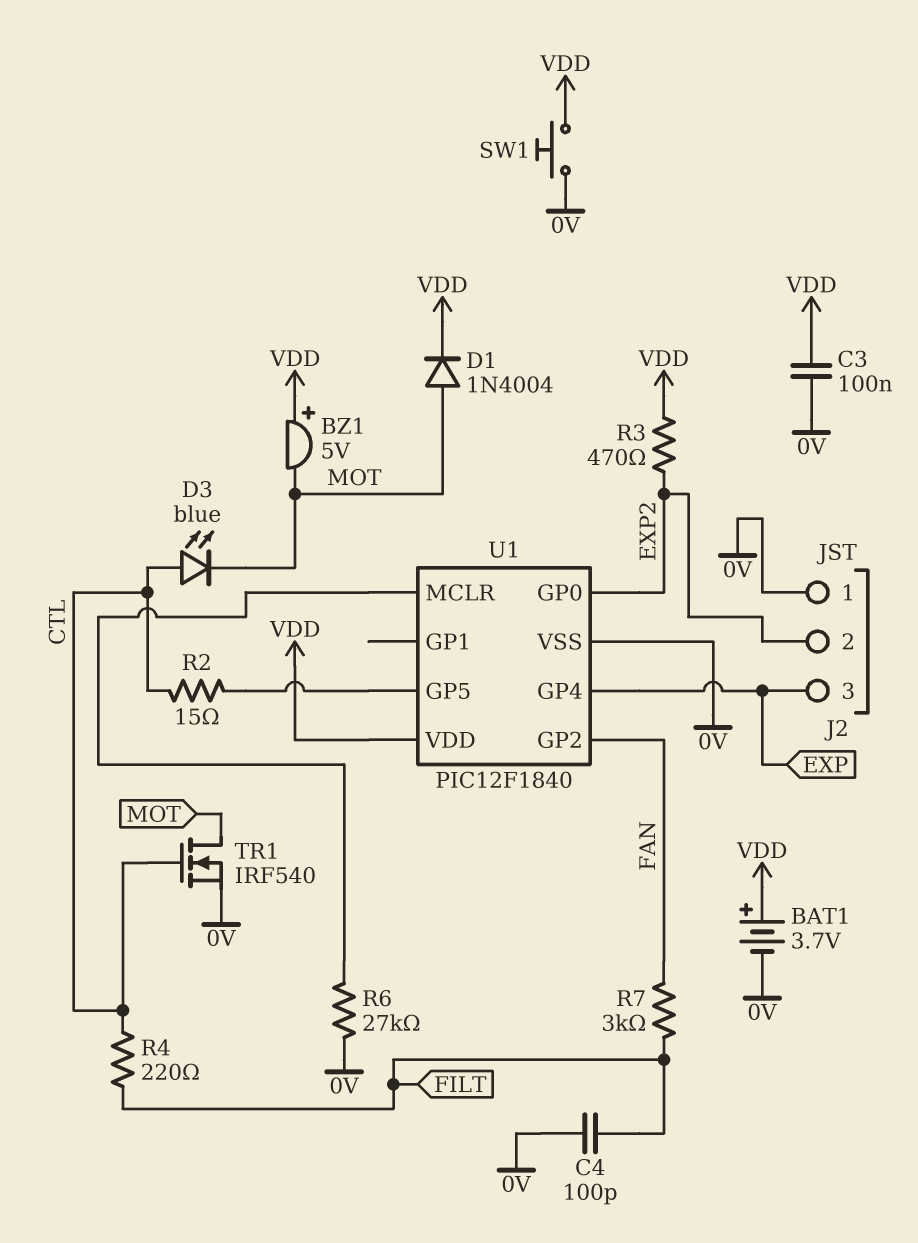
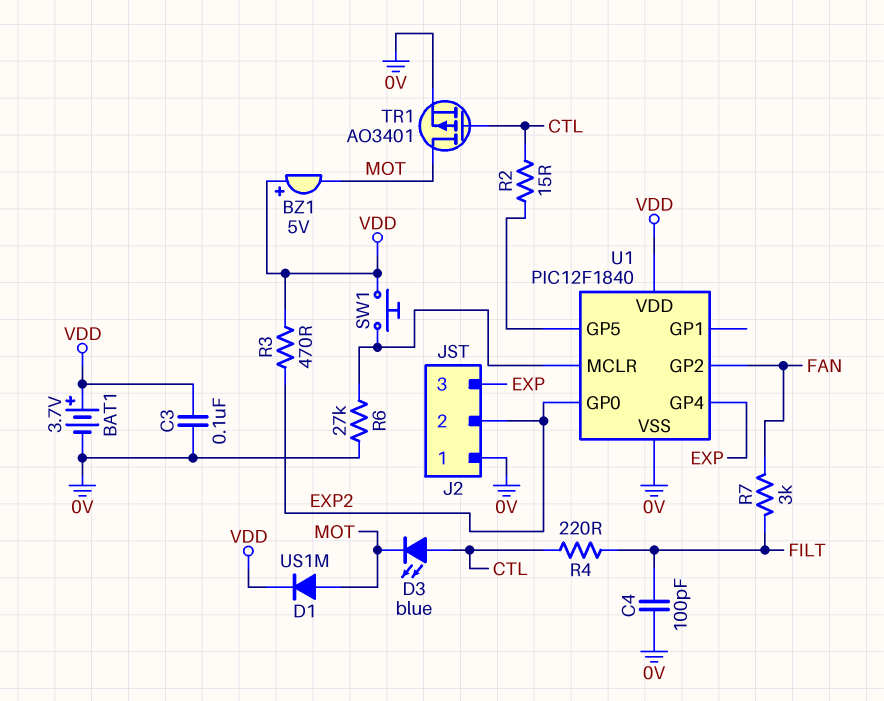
D1: diode 1N4004 (A MOT, K VDD) -> diode US1M (A MOT, K VDD)
SW1: button (0V, VDD) -> button (U1/MCLR, VDD)
TR1: NMOS IRF540 (G CTL, D MOT, S 0V) -> PMOS AO3401 (G CTL, D MOT, S 0V)

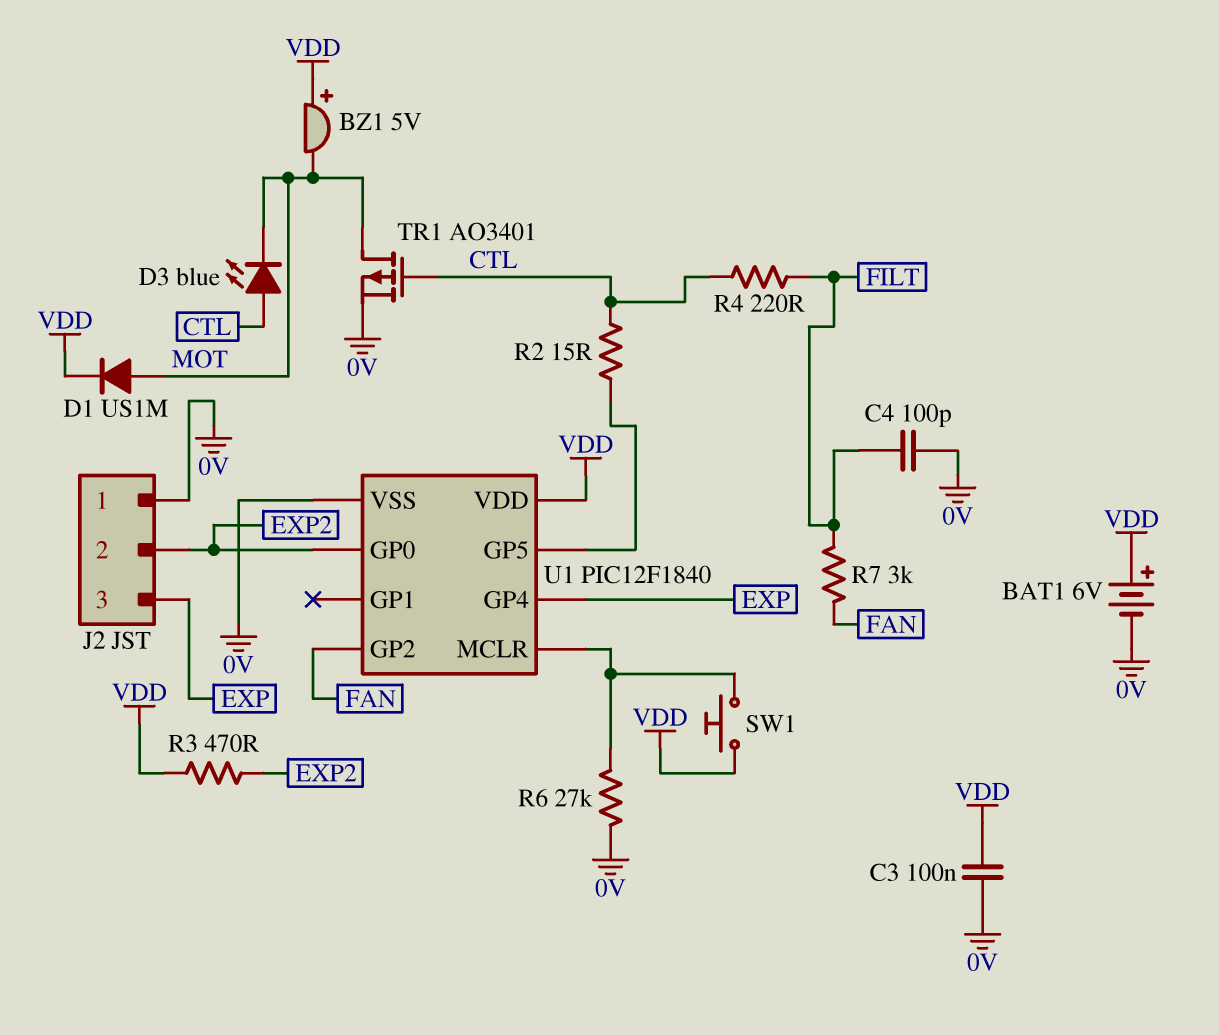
BAT1: 3.7V (plus VDD, minus 0V) -> 6V (plus VDD, minus 0V)

